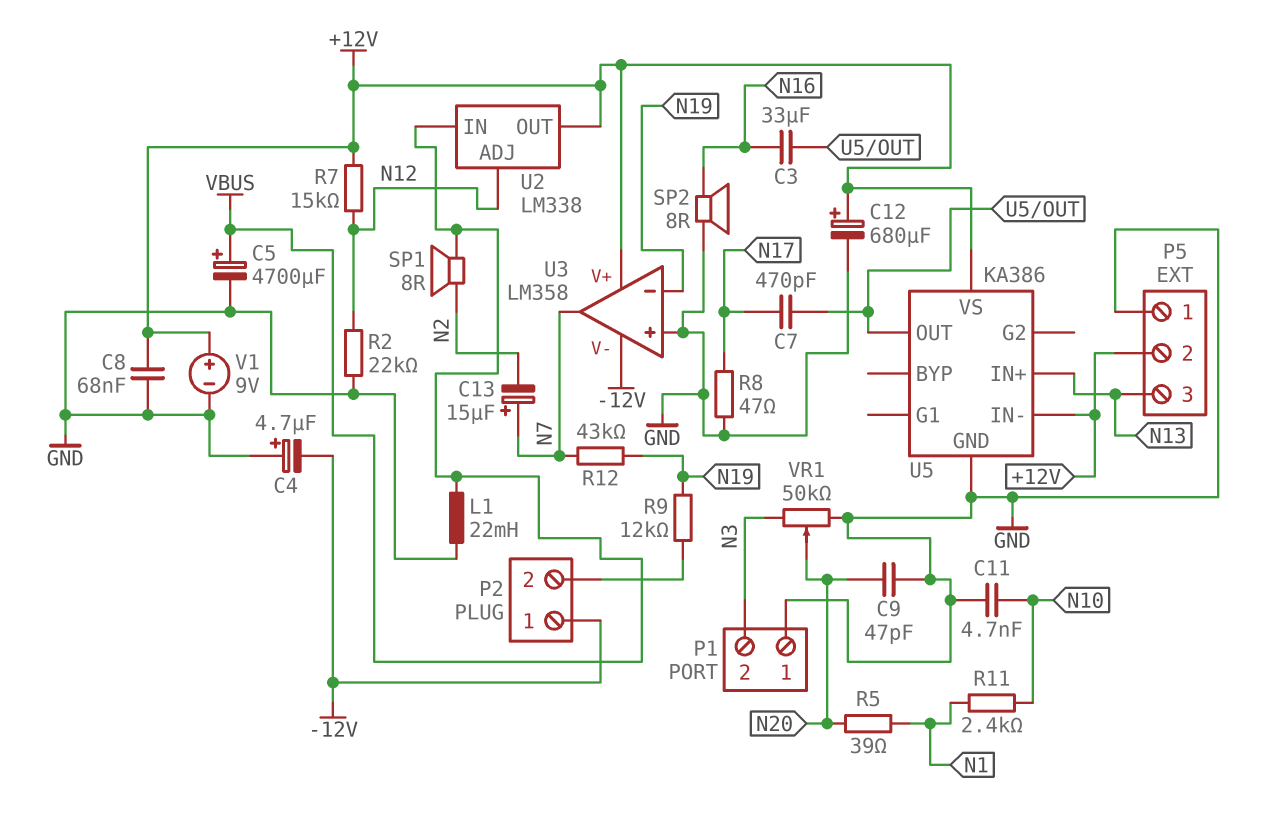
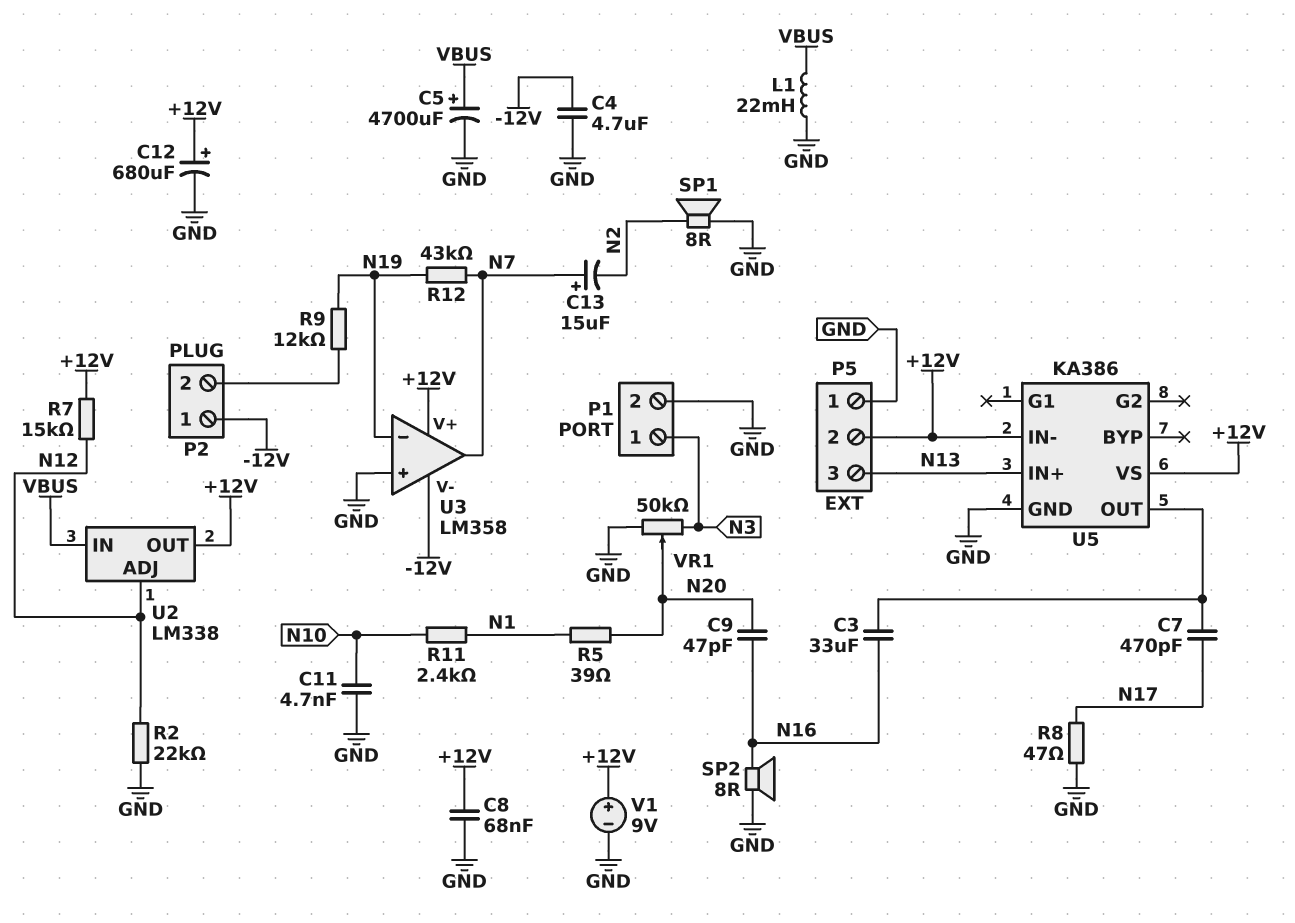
C4: 4.7uF (plus GND, minus -12V) -> 4.7uF (-12V, GND)
C9: 47pF (GND, N20) -> 47pF (N16, N20)
P1 pin 1: GND -> N3
P1 pin 2: N3 -> GND
SP1: speaker 8R (N2, VBUS) -> speaker 8R (GND, N2)

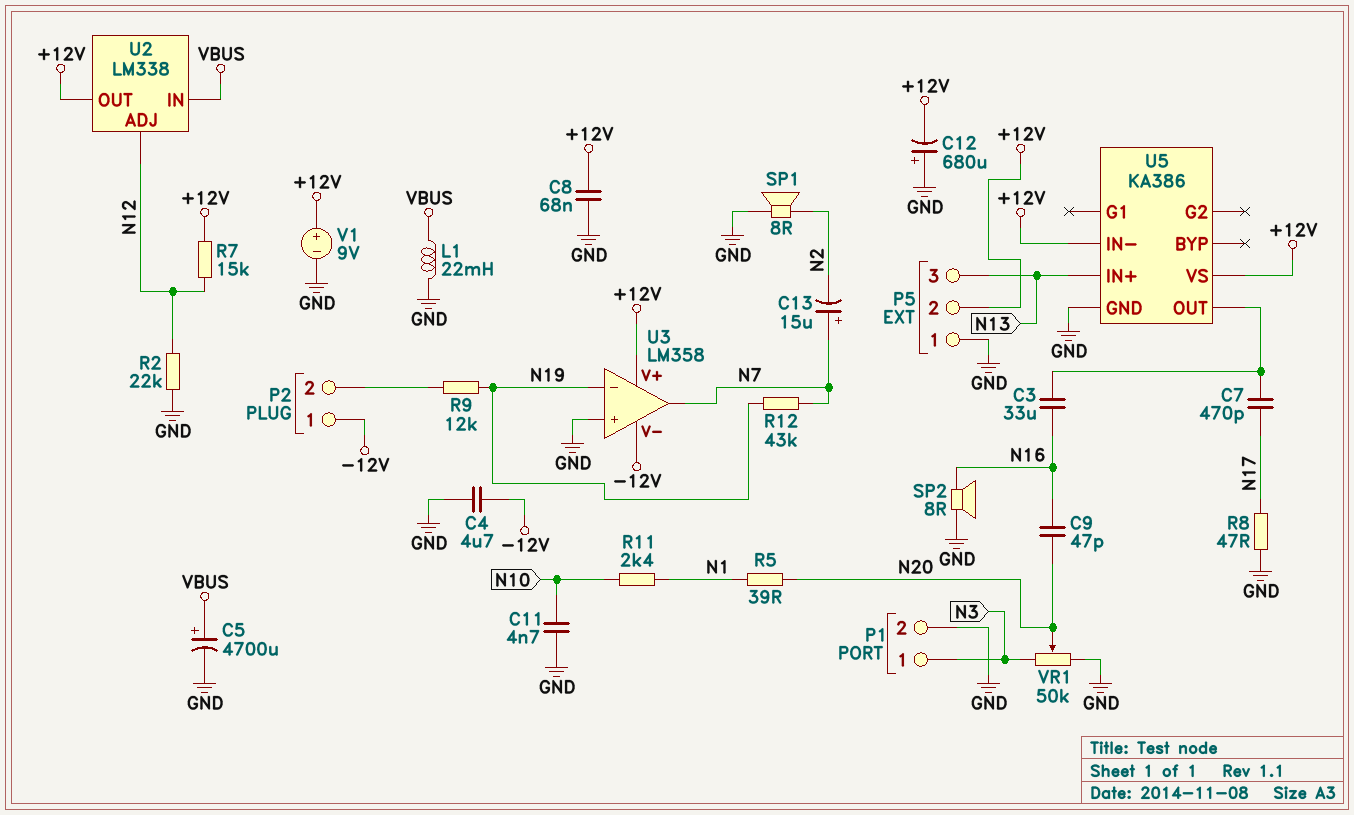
C12: 680uF (plus +12V, minus GND) -> 680uF (plus GND, minus +12V)

